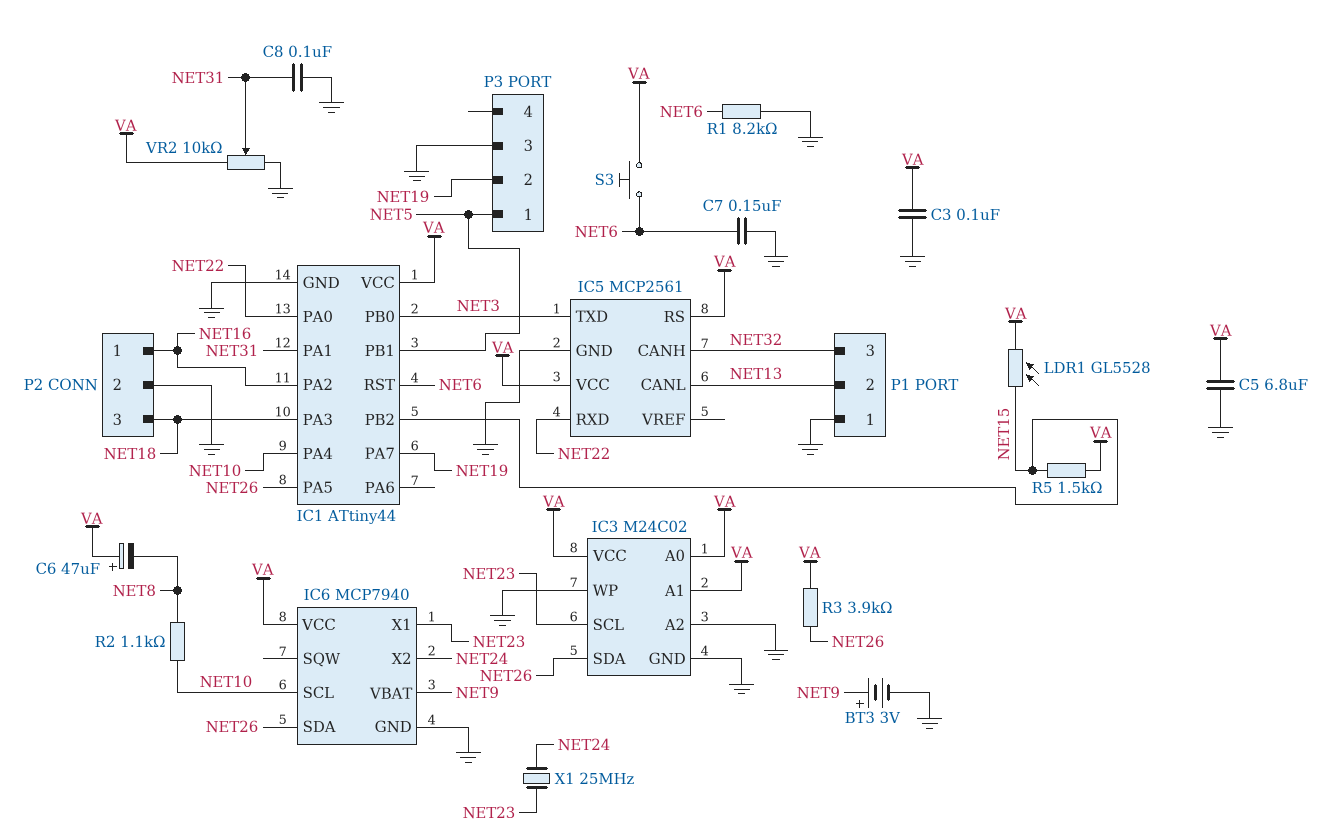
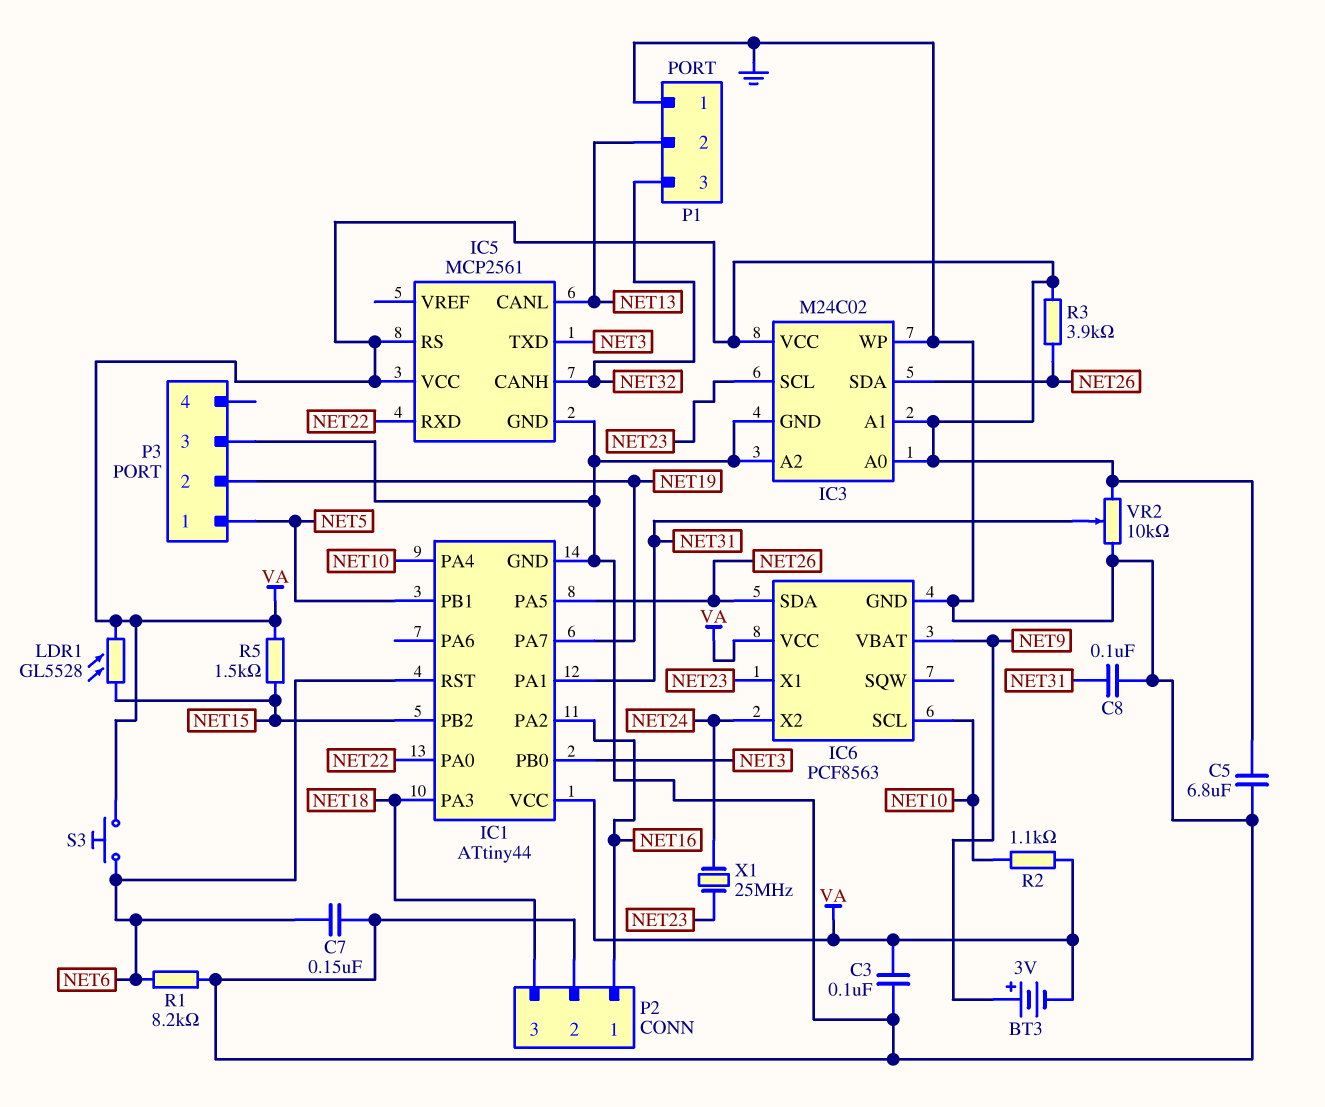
BT3: 3V (plus NET9, minus GND) -> 3V (plus NET9, minus VA)
C6: 47uF (plus VA, minus NET8) -> none
IC6: MCP7940 -> PCF8563
R2: 1.1k (NET8, NET10) -> 1.1k (NET10, VA)

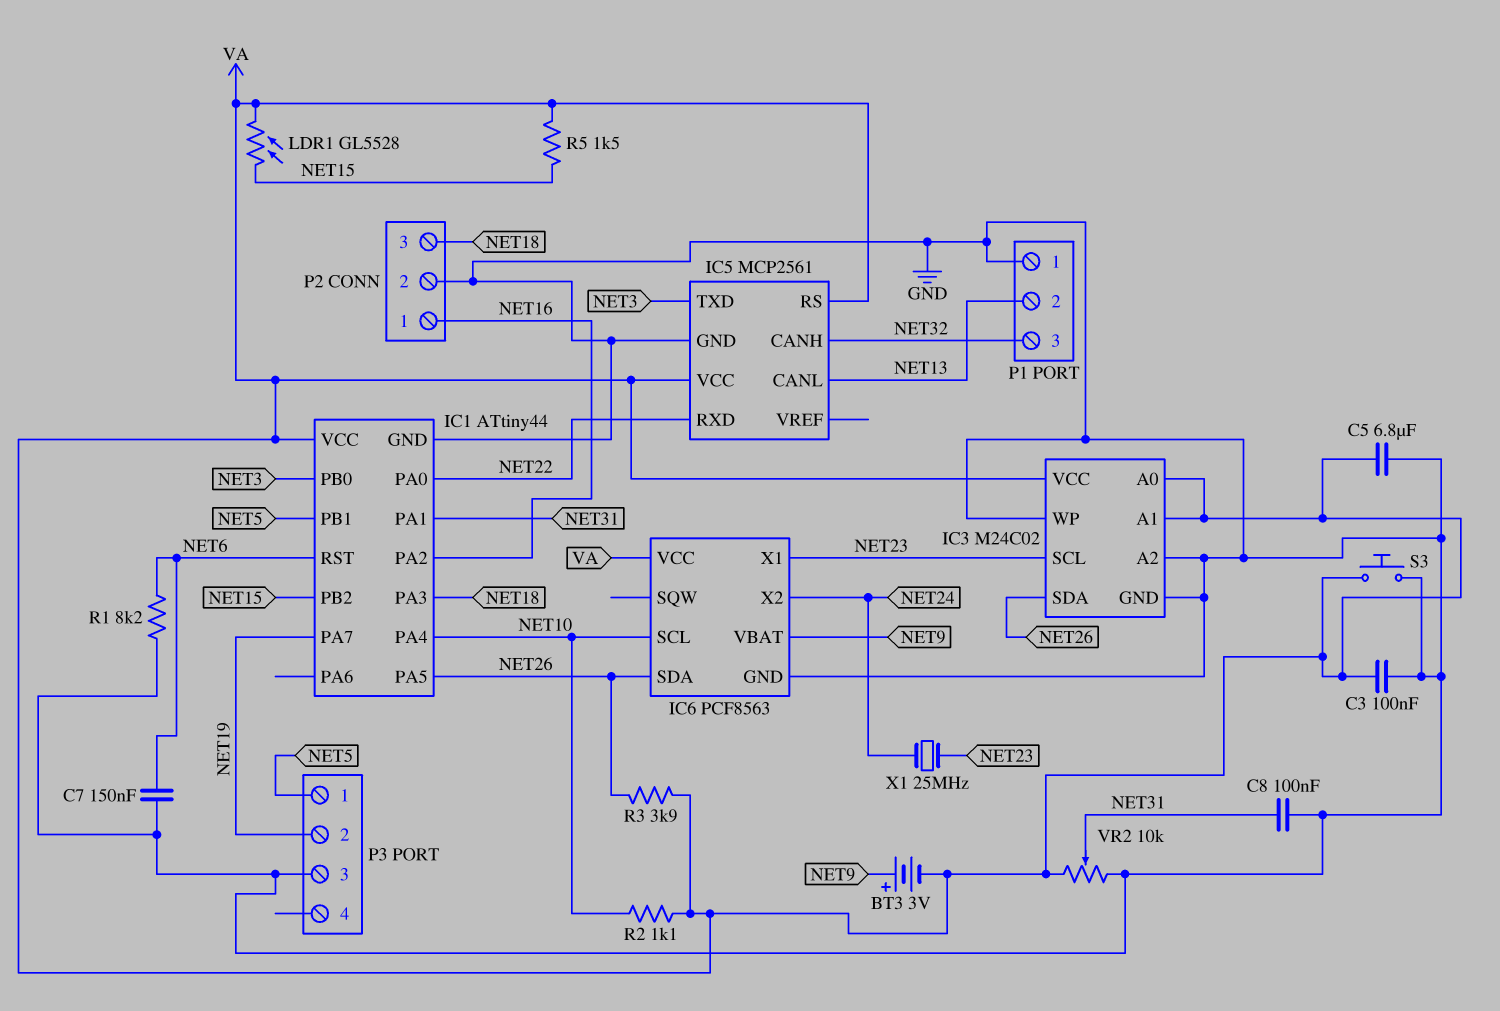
S3: button (NET6, VA) -> button (GND, VA)

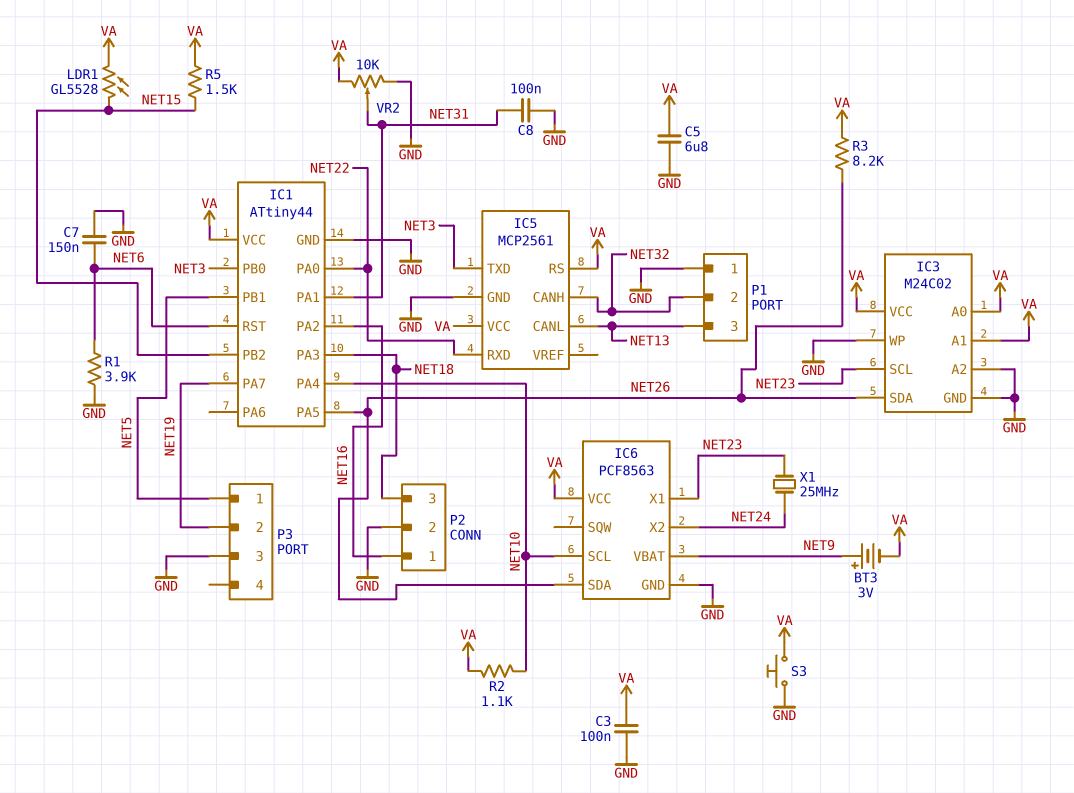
P1 pin 2: NET13 -> NET32
P1 pin 3: NET32 -> NET13
R1: 8.2k (GND, NET6) -> 3.9k (GND, NET6)
R3: 3.9k (NET26, VA) -> 8.2k (NET26, VA)

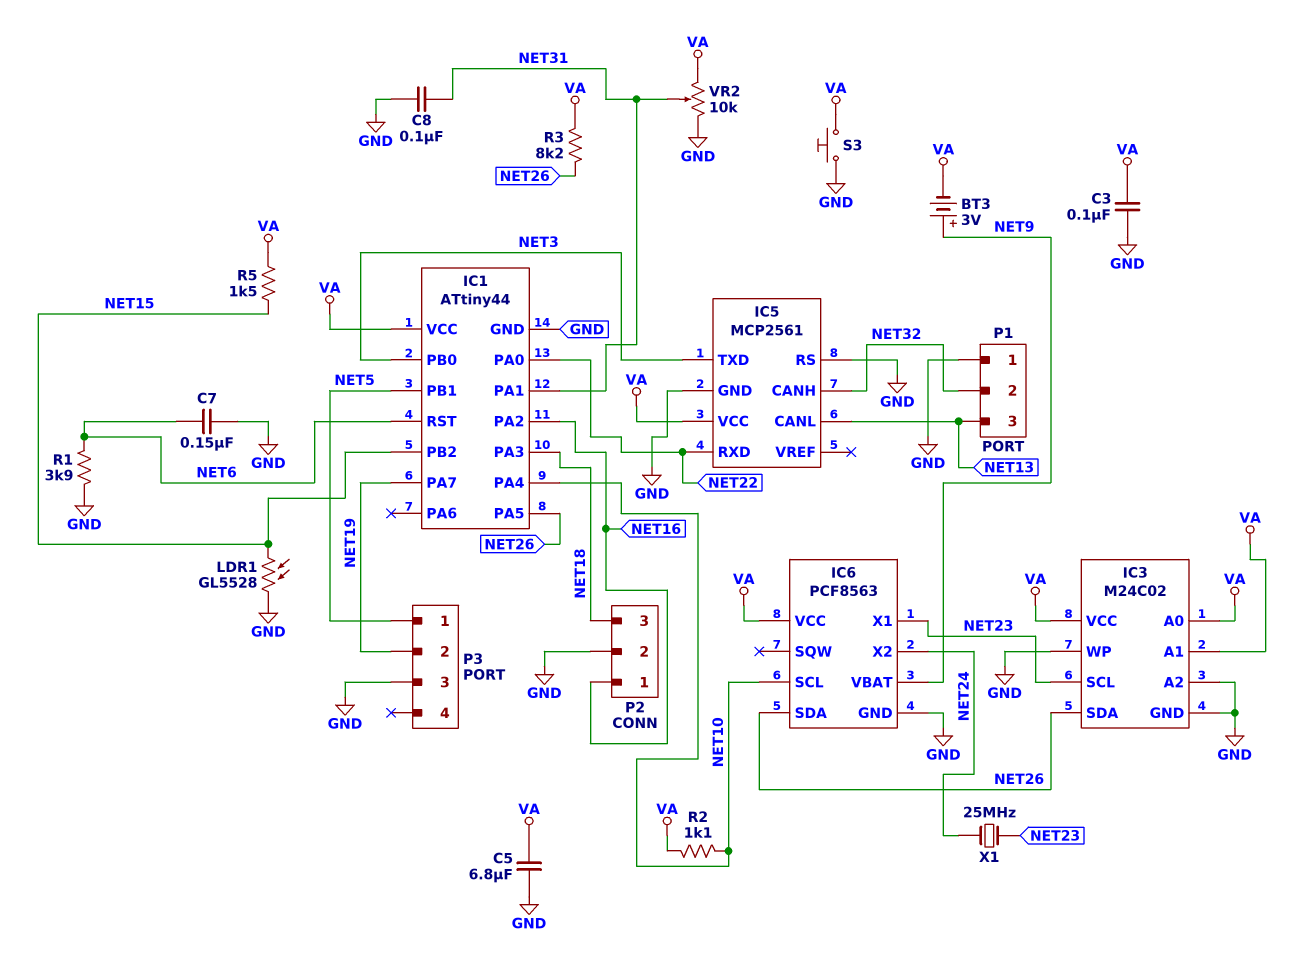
IC5 pin RS: VA -> GND
LDR1: GL5528 (NET15, VA) -> GL5528 (GND, NET15)

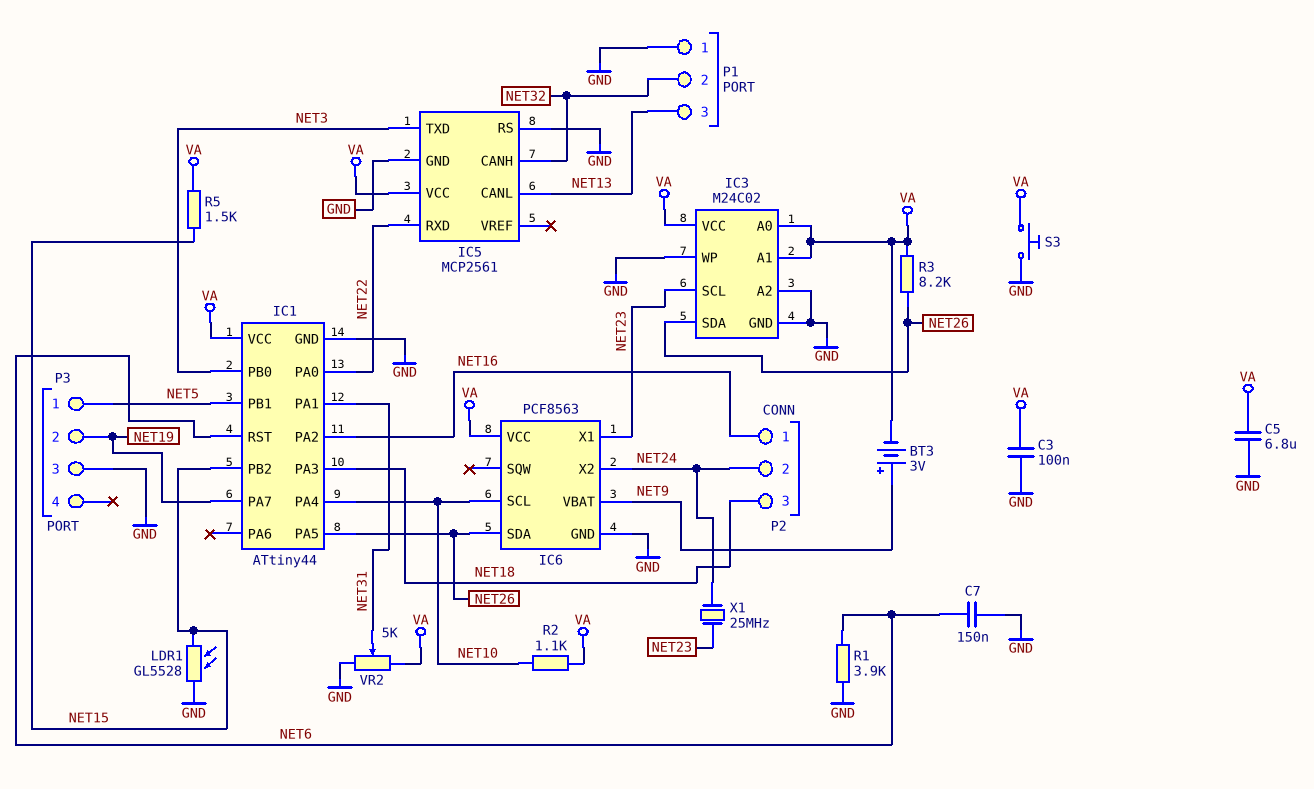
C8: 100nF (GND, NET31) -> none
P2 pin 2: GND -> NET24
VR2: 10k (GND, VA, wiper NET31) -> 5k (GND, VA, wiper NET31)

